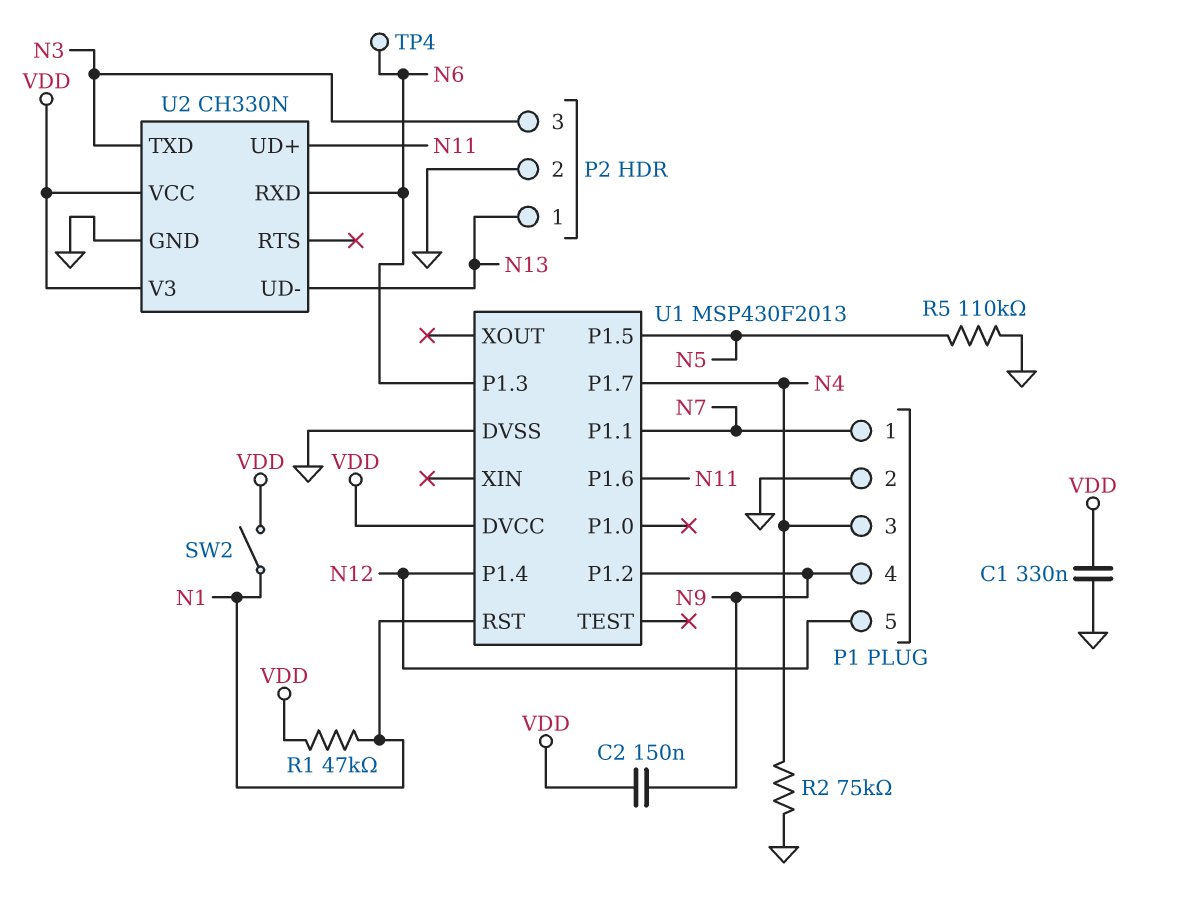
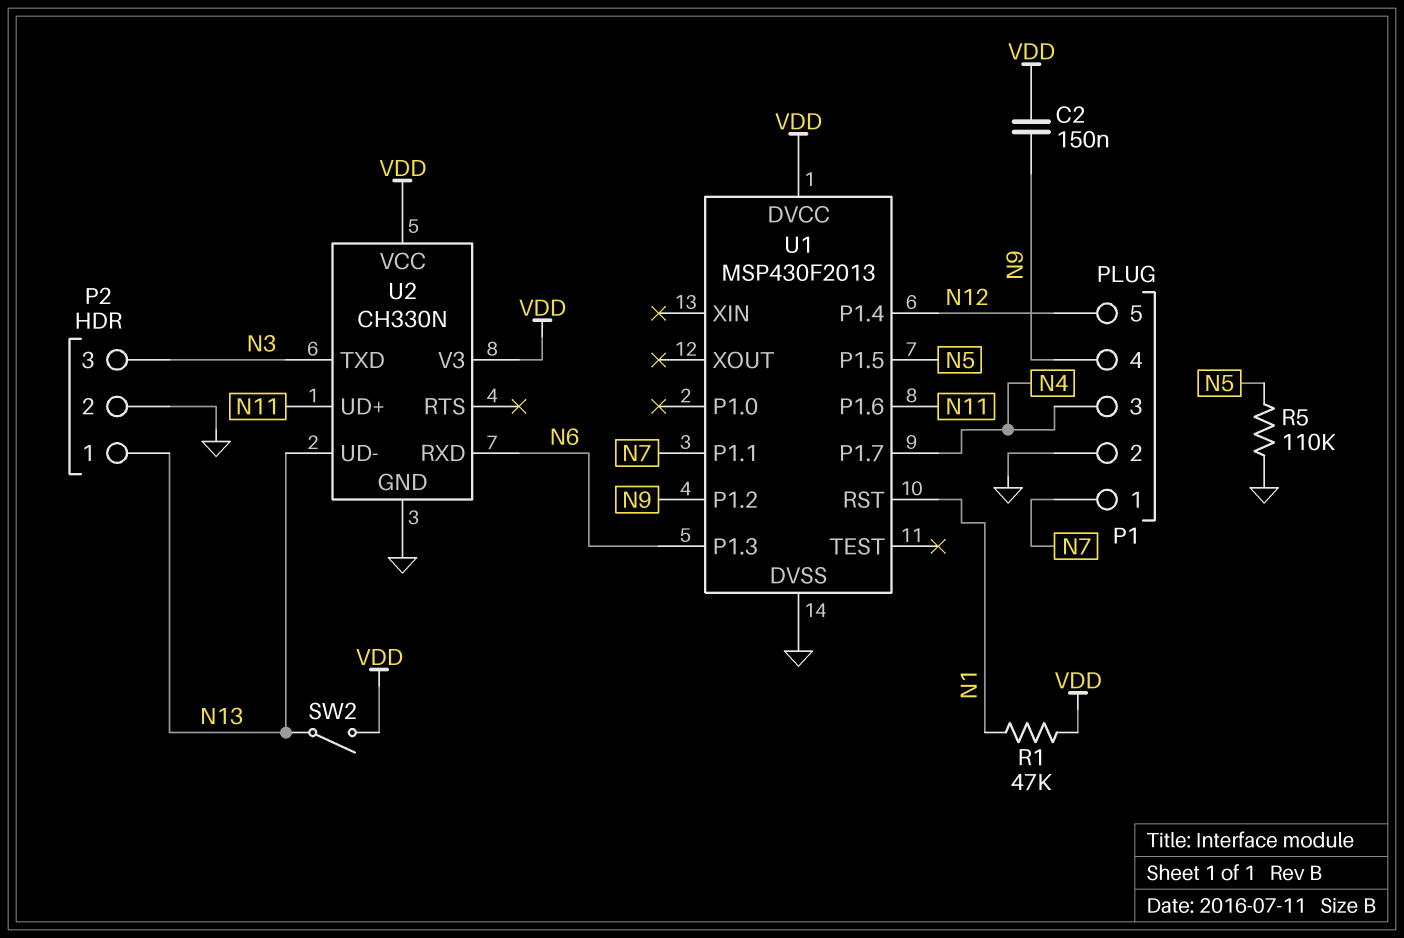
C1: 330nF (GND, VDD) -> none
R2: 75k (GND, N4) -> none
SW2: switch (N1, VDD) -> switch (N13, VDD)
TP4: test point (N6) -> none

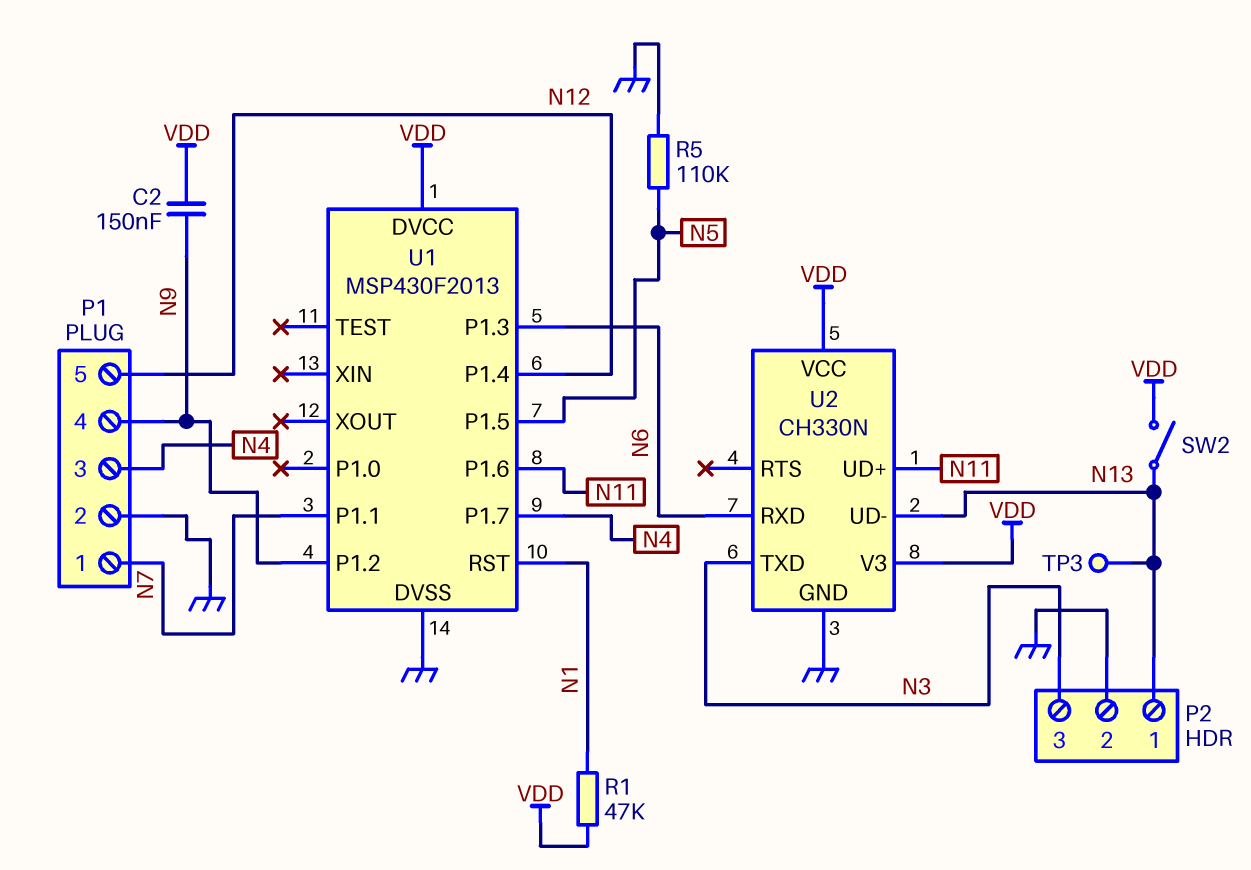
TP3: none -> test point (N13)

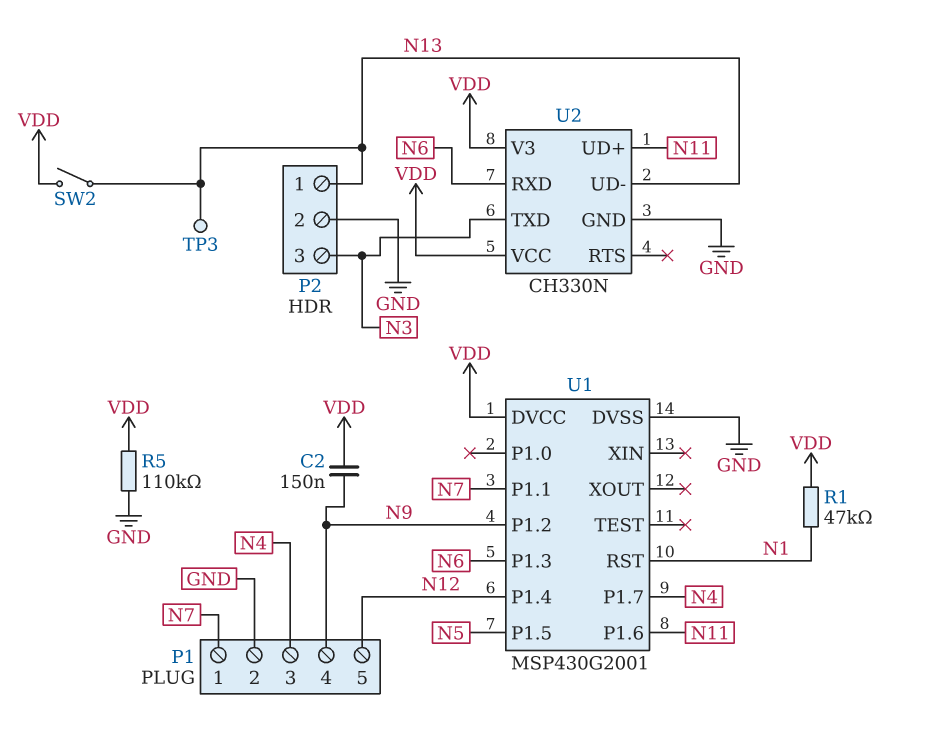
R5: 110k (GND, N5) -> 110k (GND, VDD)
U1: MSP430F2013 -> MSP430G2001

